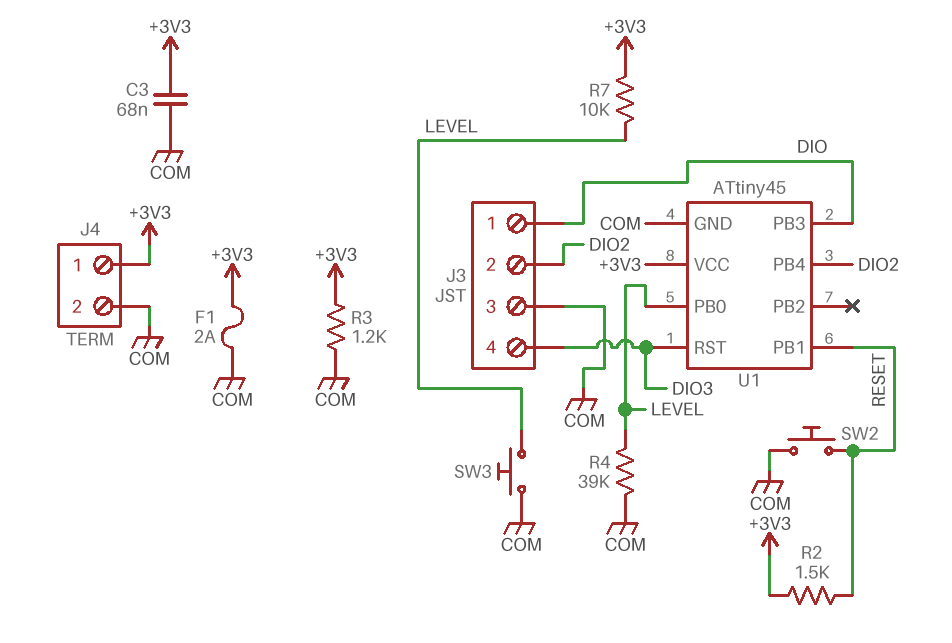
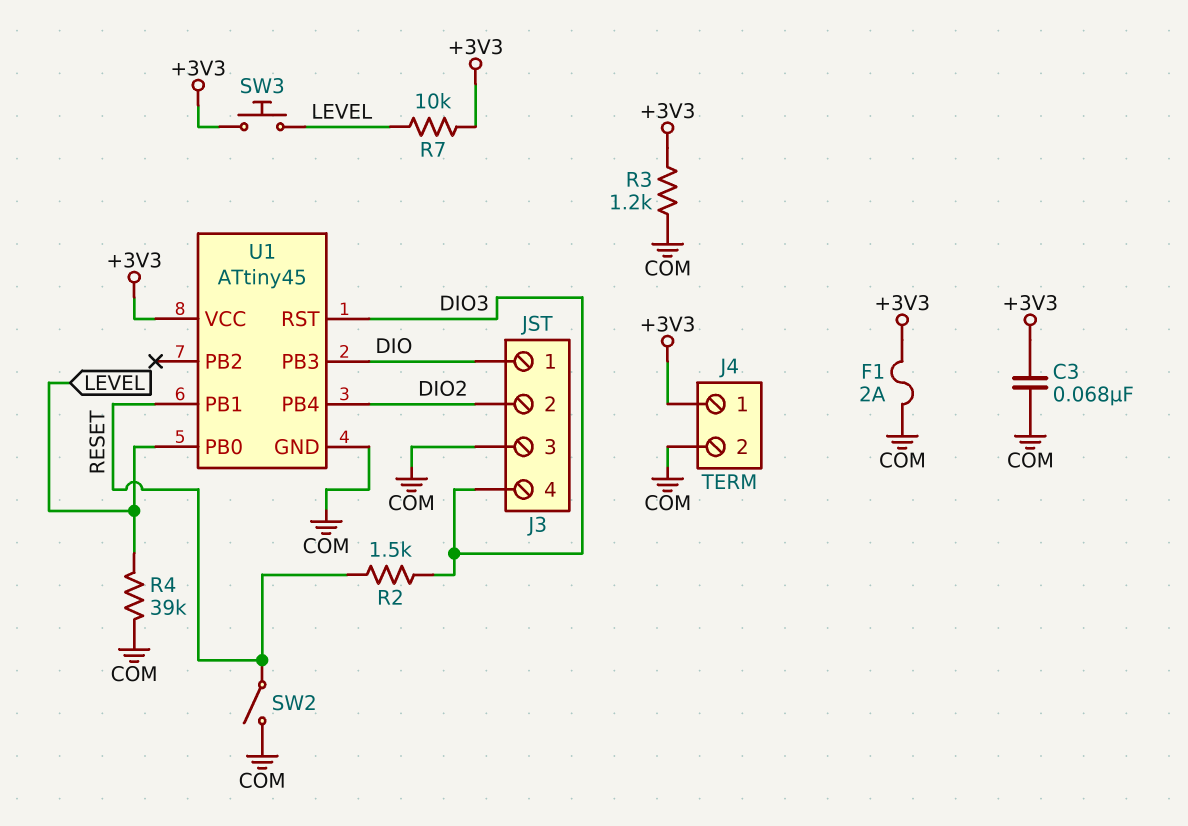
R2: 1.5k (+3V3, RESET) -> 1.5k (DIO3, RESET)
SW2: button (COM, RESET) -> switch (COM, RESET)
SW3: button (COM, LEVEL) -> button (+3V3, LEVEL)

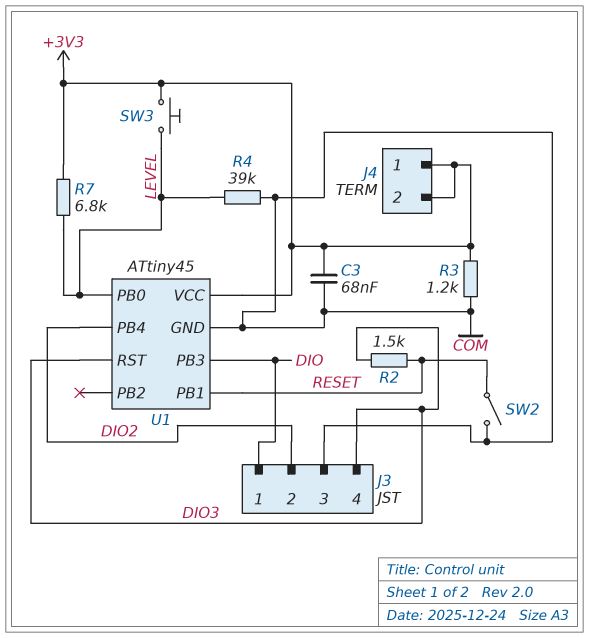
F1: 2A (+3V3, COM) -> none
J4 pin 2: COM -> +3V3
R7: 10k (+3V3, LEVEL) -> 6.8k (+3V3, LEVEL)

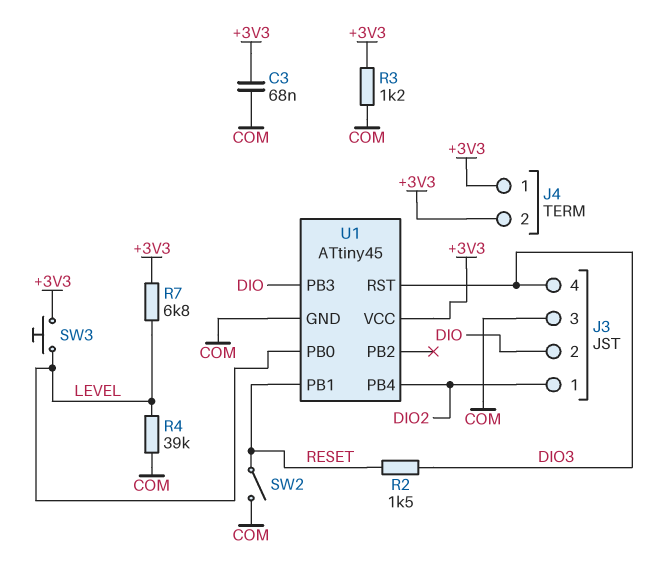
J3 pin 1: DIO -> DIO2
J3 pin 2: DIO2 -> DIO

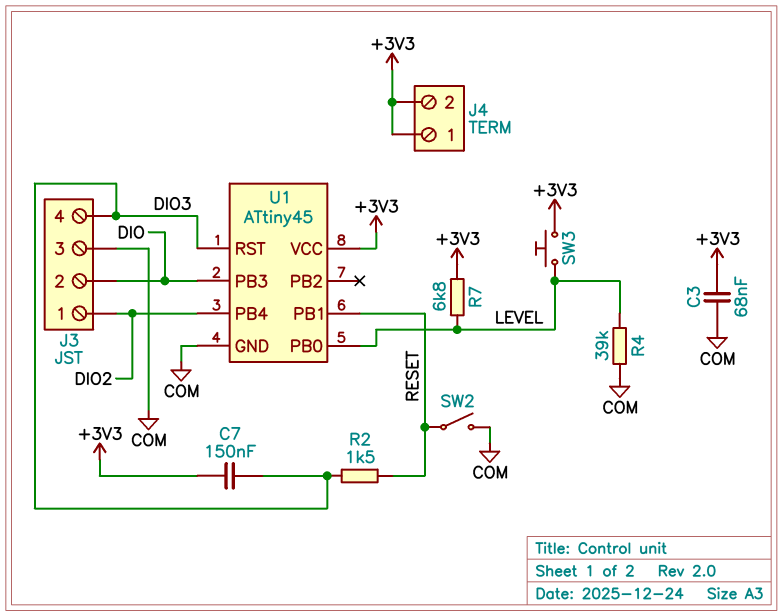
C7: none -> 150nF (+3V3, DIO3)
R3: 1.2k (+3V3, COM) -> none

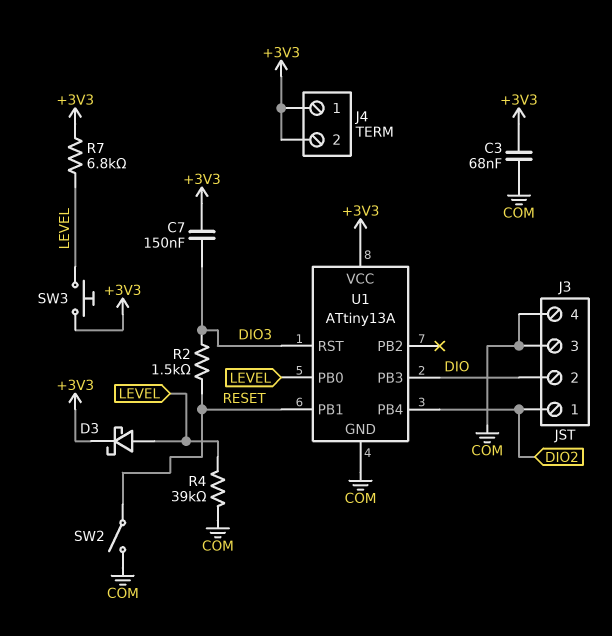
D3: none -> schottky (A LEVEL, K +3V3)
J3 pin 4: DIO3 -> COM
U1: ATtiny45 -> ATtiny13A

